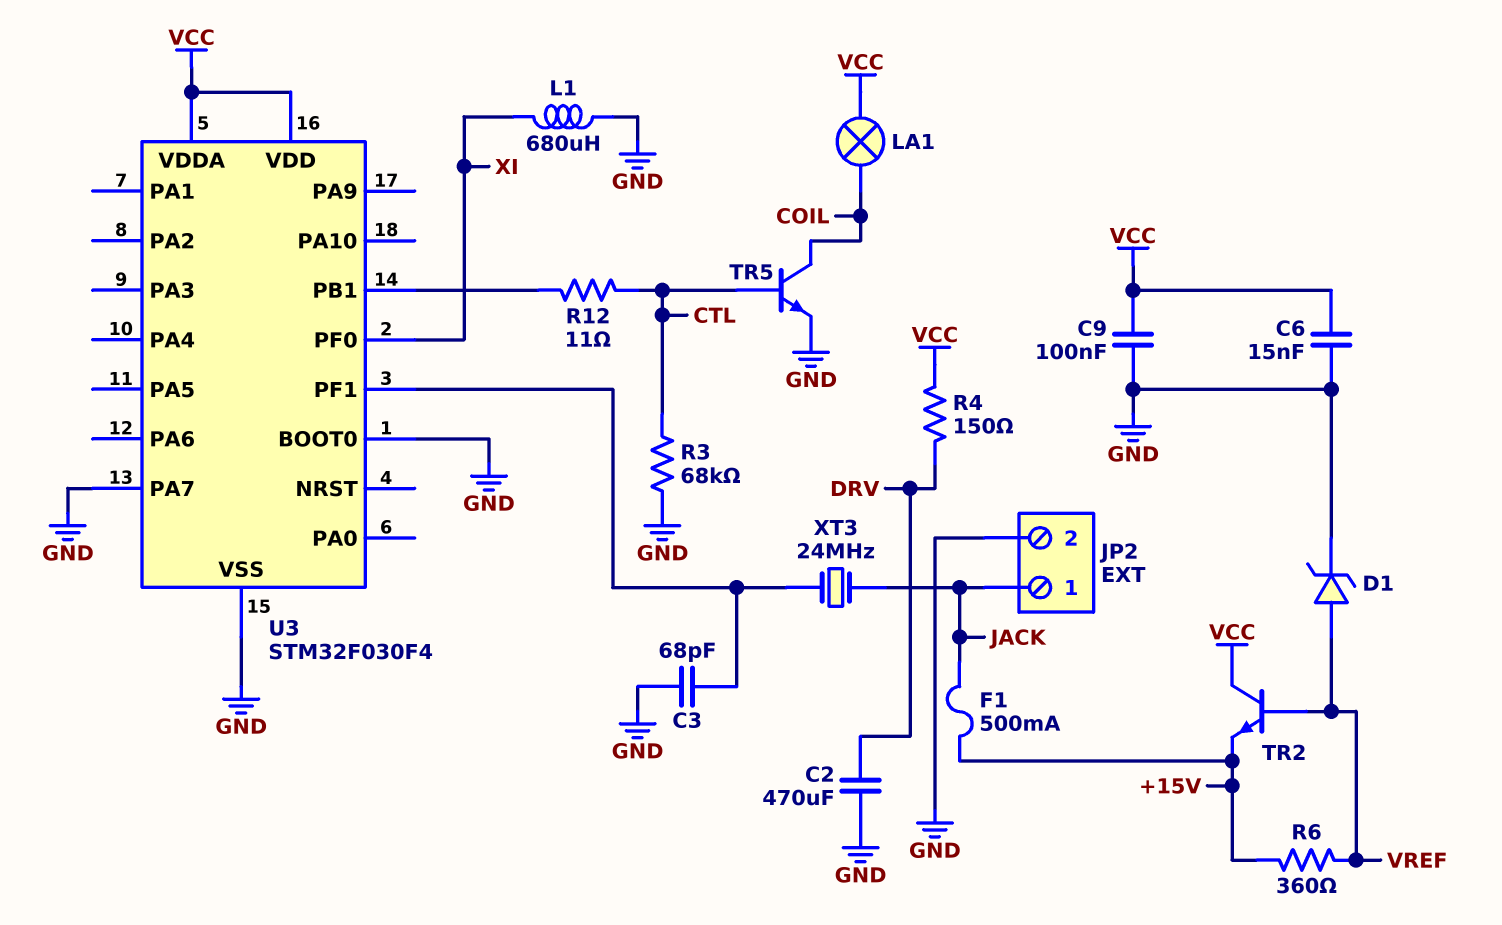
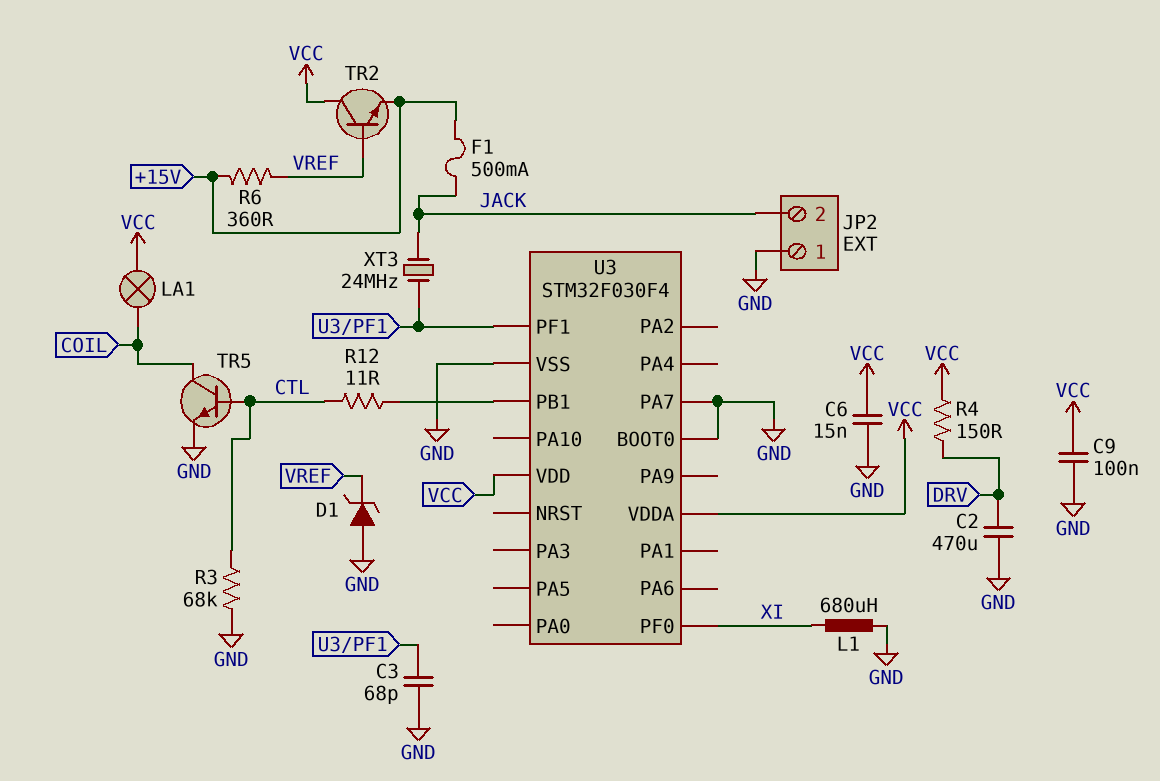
D1: zener (A VREF, K GND) -> zener (A GND, K VREF)
JP2 pin 1: JACK -> GND
JP2 pin 2: GND -> JACK

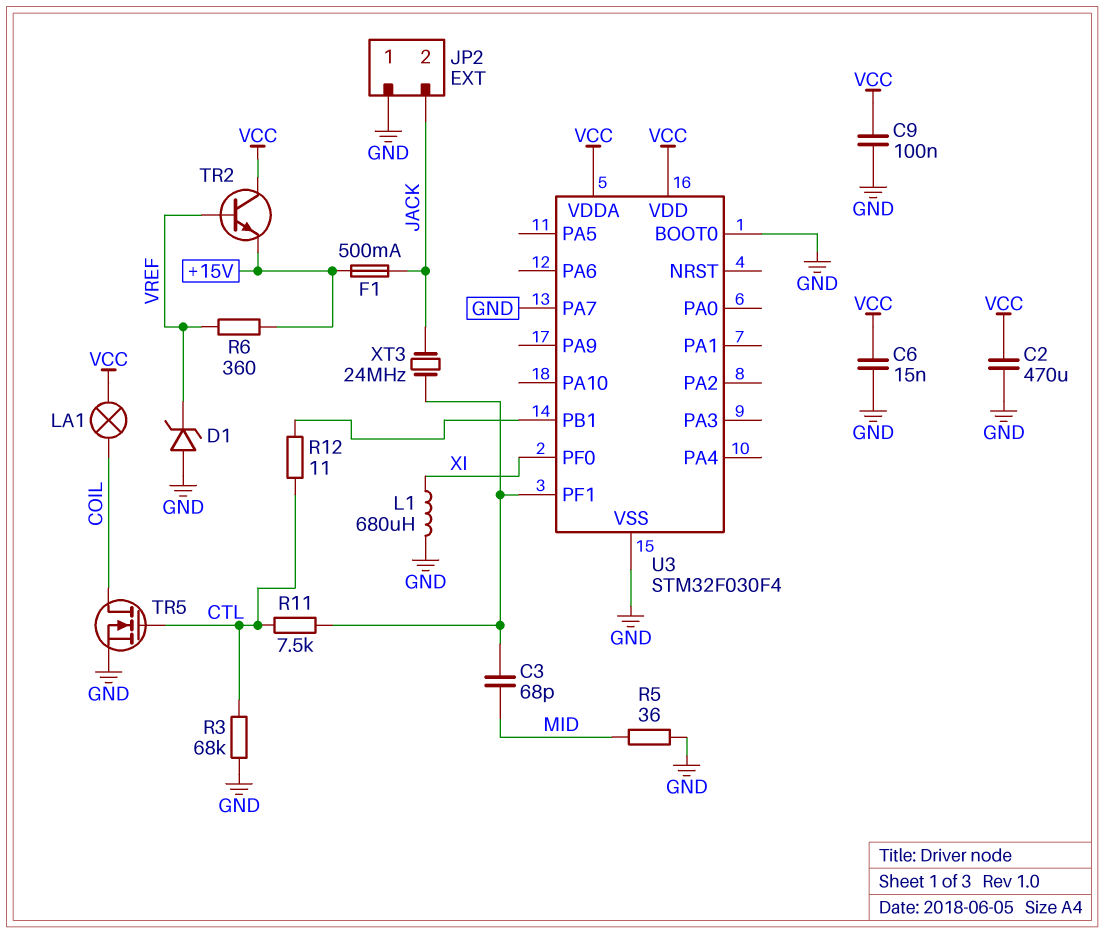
C2: 470uF (DRV, GND) -> 470uF (GND, VCC)
C3: 68pF (GND, U3/PF1) -> 68pF (MID, U3/PF1)
R4: 150 (DRV, VCC) -> none
R5: none -> 36 (GND, MID)
R11: none -> 7.5k (CTL, U3/PF1)
TR5: NPN (B CTL, C COIL, E GND) -> NMOS (G CTL, D COIL, S GND)

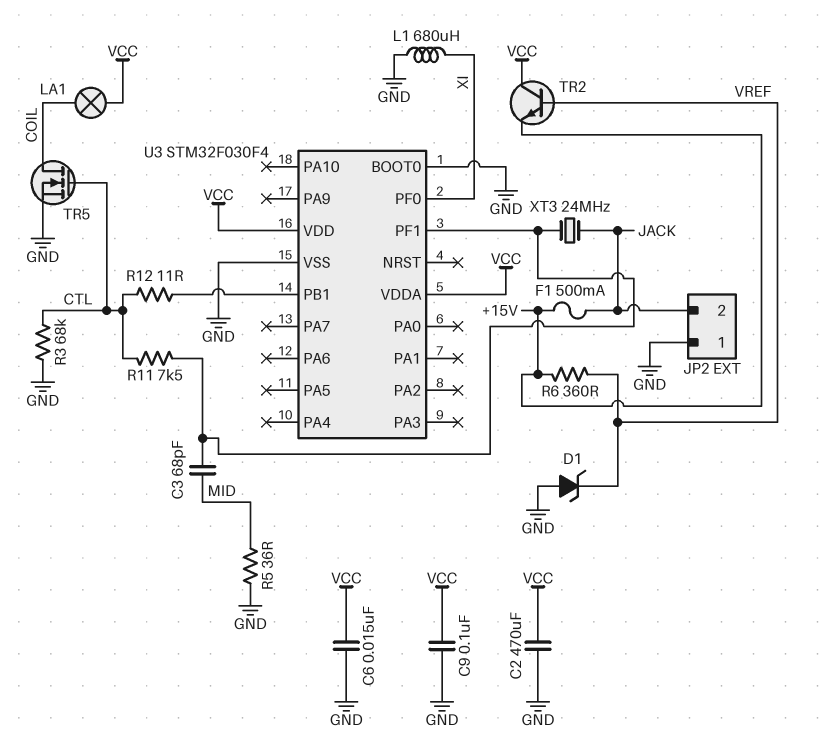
U3 pin PA7: GND -> none

